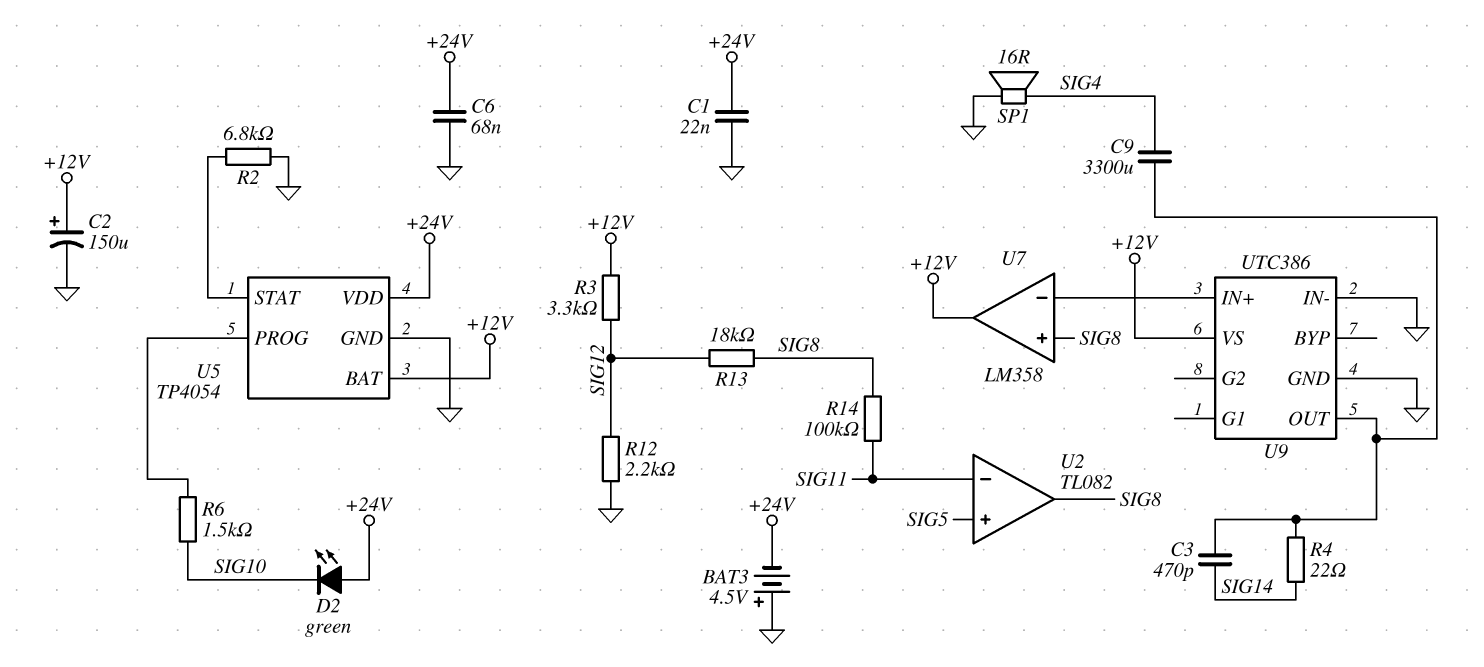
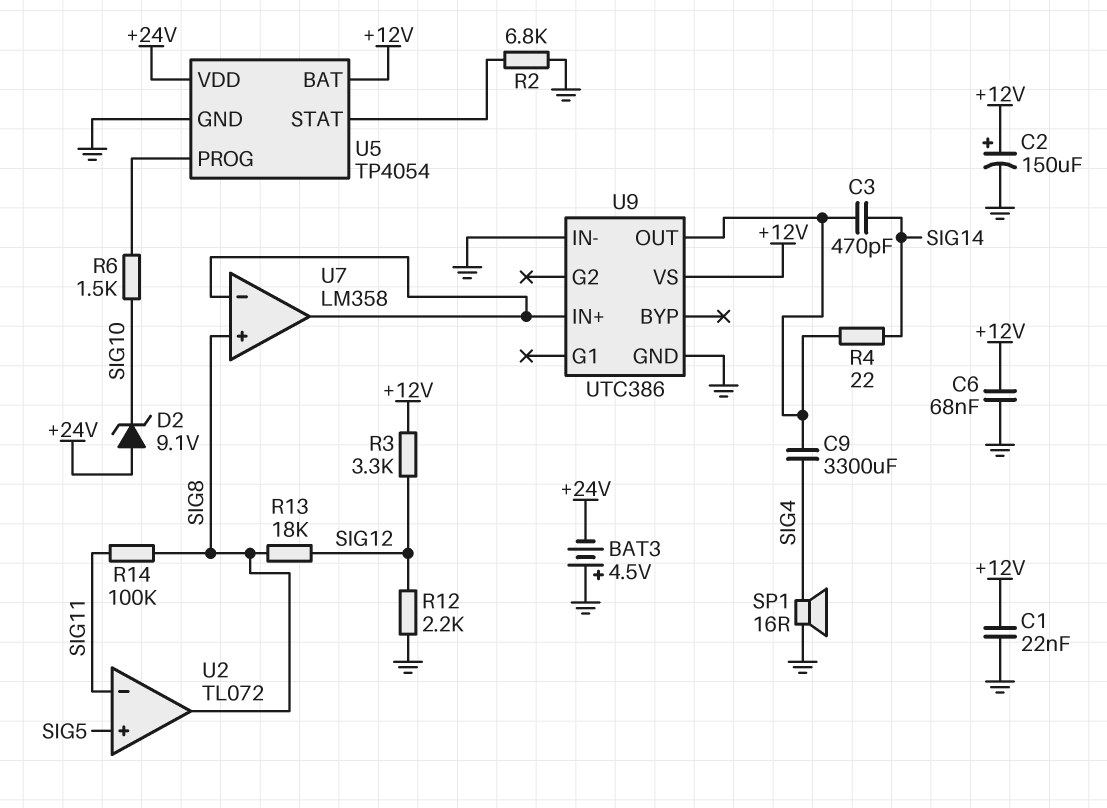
C1: 22nF (+24V, GND) -> 22nF (+12V, GND)
C6: 68nF (+24V, GND) -> 68nF (+12V, GND)
D2: LED green (A +24V, K SIG10) -> zener 9.1V (A +24V, K SIG10)
U2: TL082 -> TL072
U7 pin out: +12V -> U7/in-

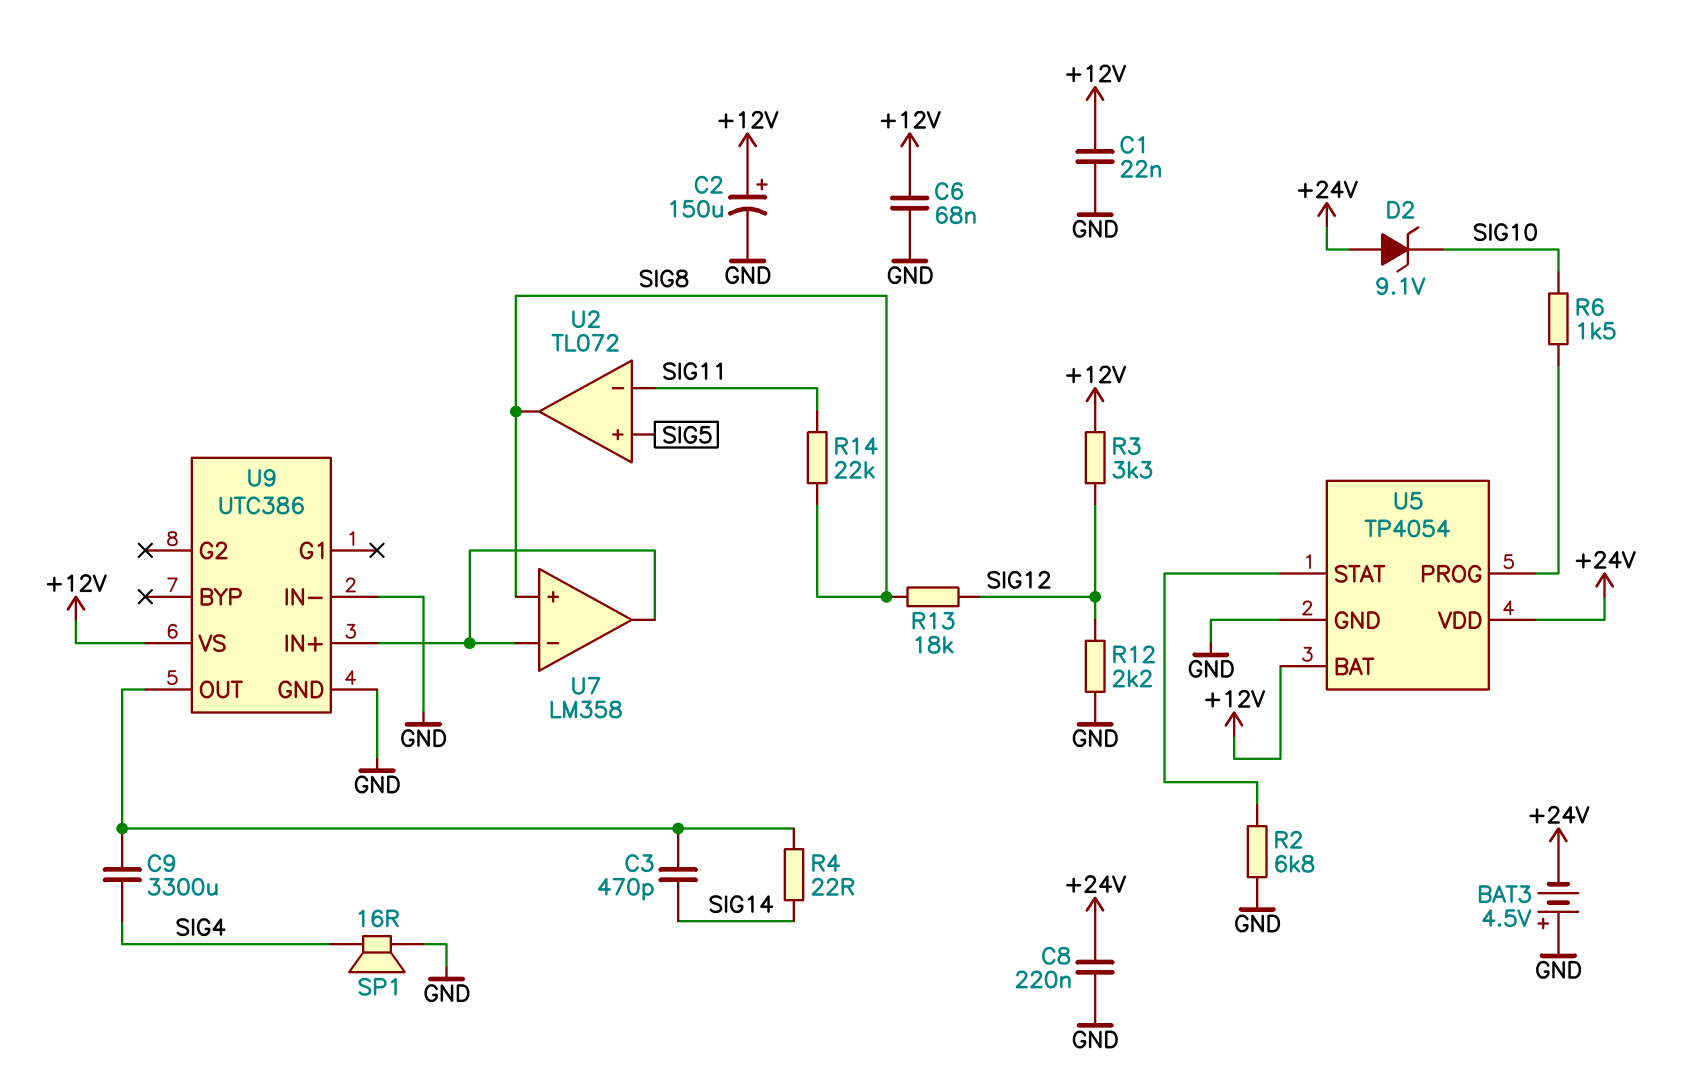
C8: none -> 220nF (+24V, GND)
R14: 100k (SIG8, SIG11) -> 22k (SIG8, SIG11)

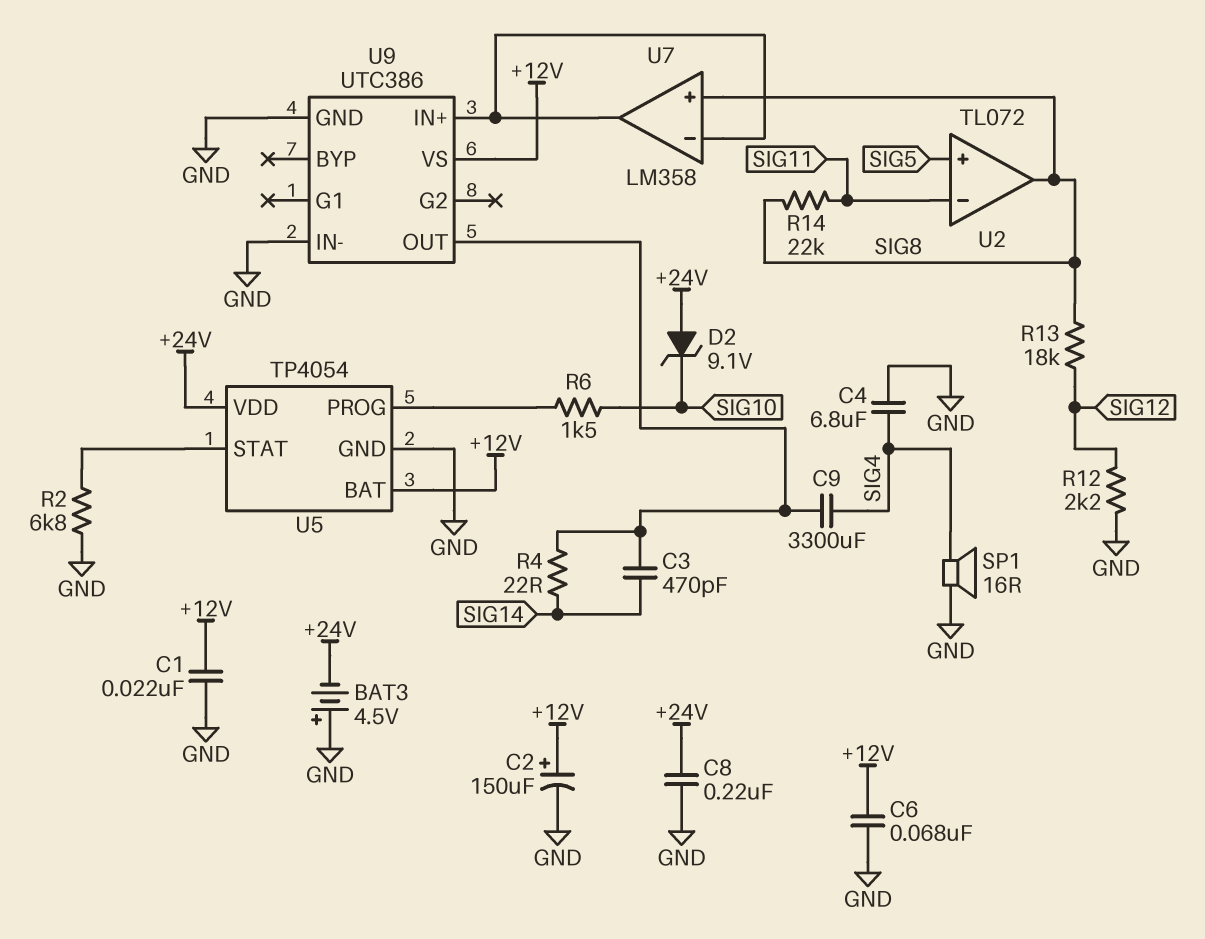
C4: none -> 6.8uF (GND, SIG4)
R3: 3.3k (+12V, SIG12) -> none

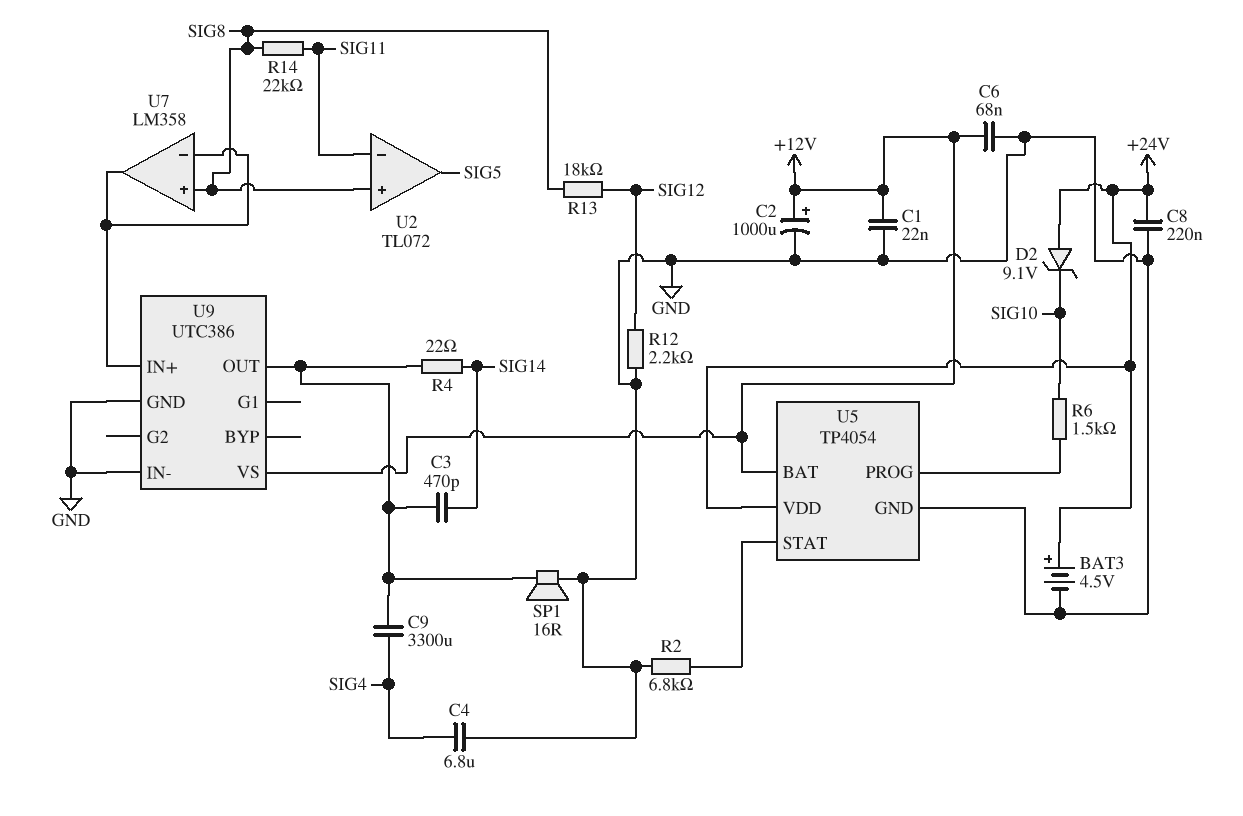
BAT3: 4.5V (plus GND, minus +24V) -> 4.5V (plus +24V, minus GND)
C2: 150uF (plus +12V, minus GND) -> 1000uF (plus +12V, minus GND)
SP1: speaker 16R (GND, SIG4) -> speaker 16R (GND, U9/OUT)
U2 pin in+: SIG5 -> SIG8
U2 pin out: SIG8 -> SIG5

